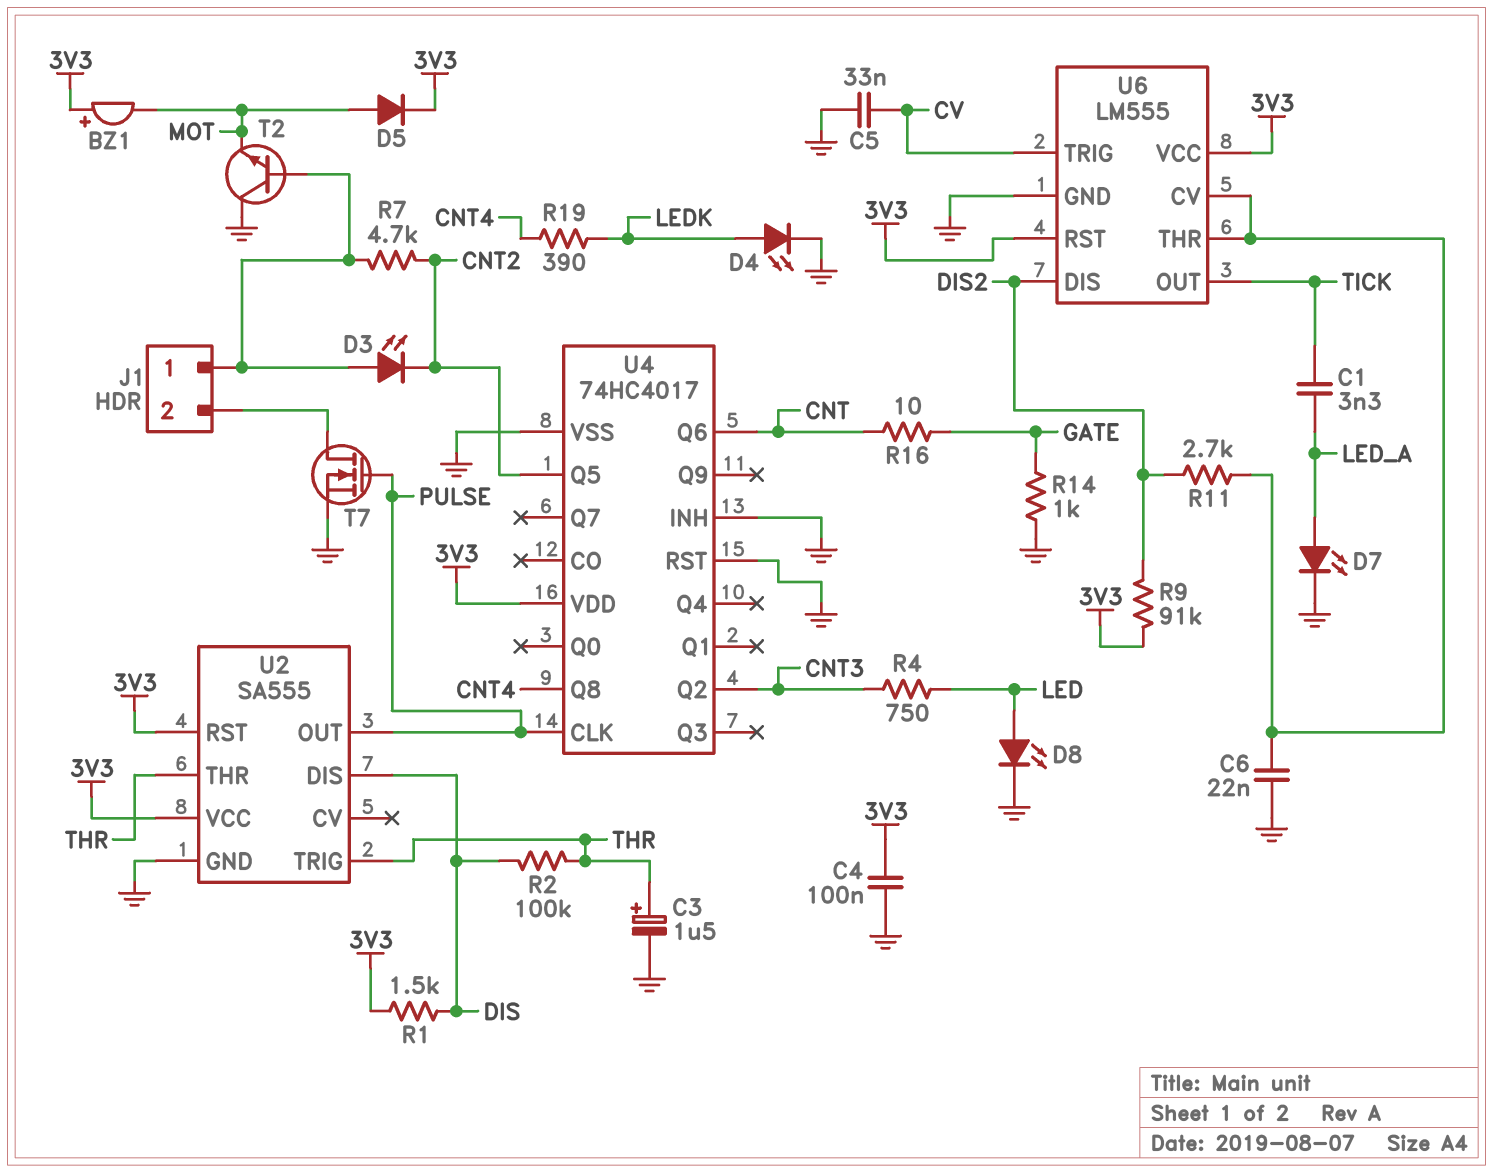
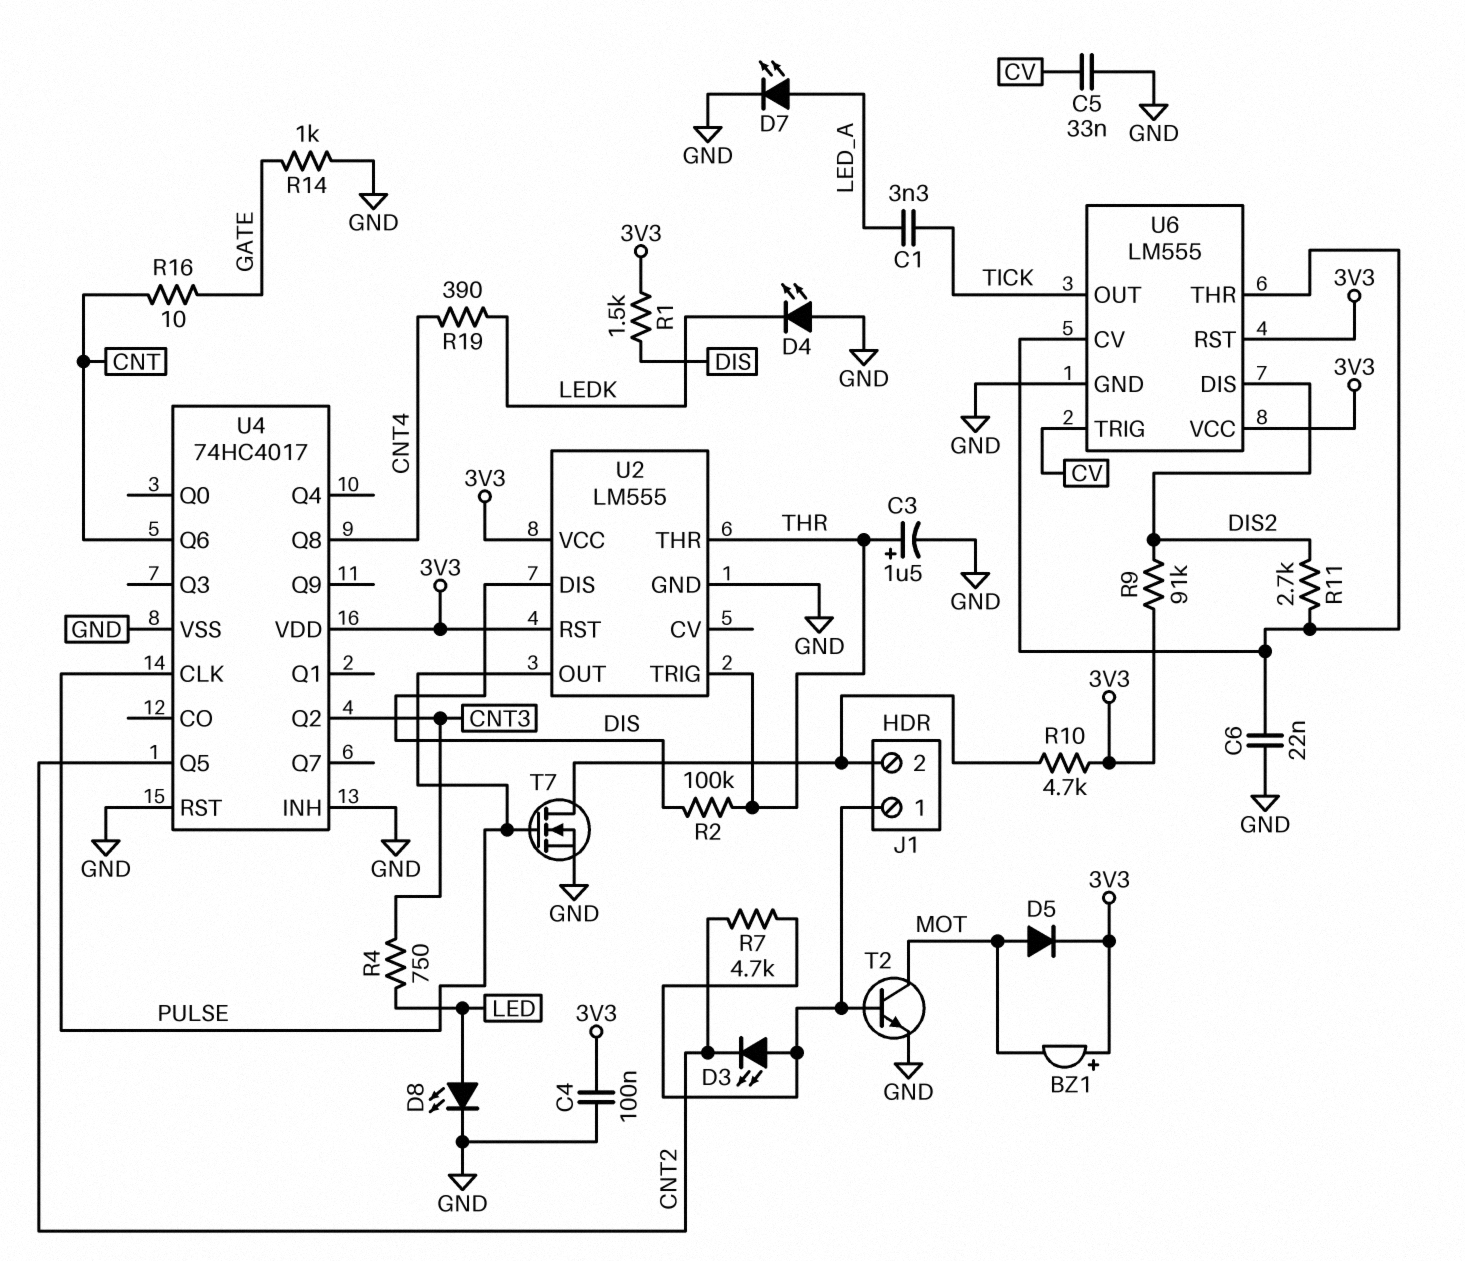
D4: LED (A LEDK, K GND) -> LED (A GND, K LEDK)
R10: none -> 4.7k (3V3, J1/2)
T2: NPN (B J1/1, C GND, E MOT) -> NPN (B J1/1, C MOT, E GND)
U2: SA555 -> LM555

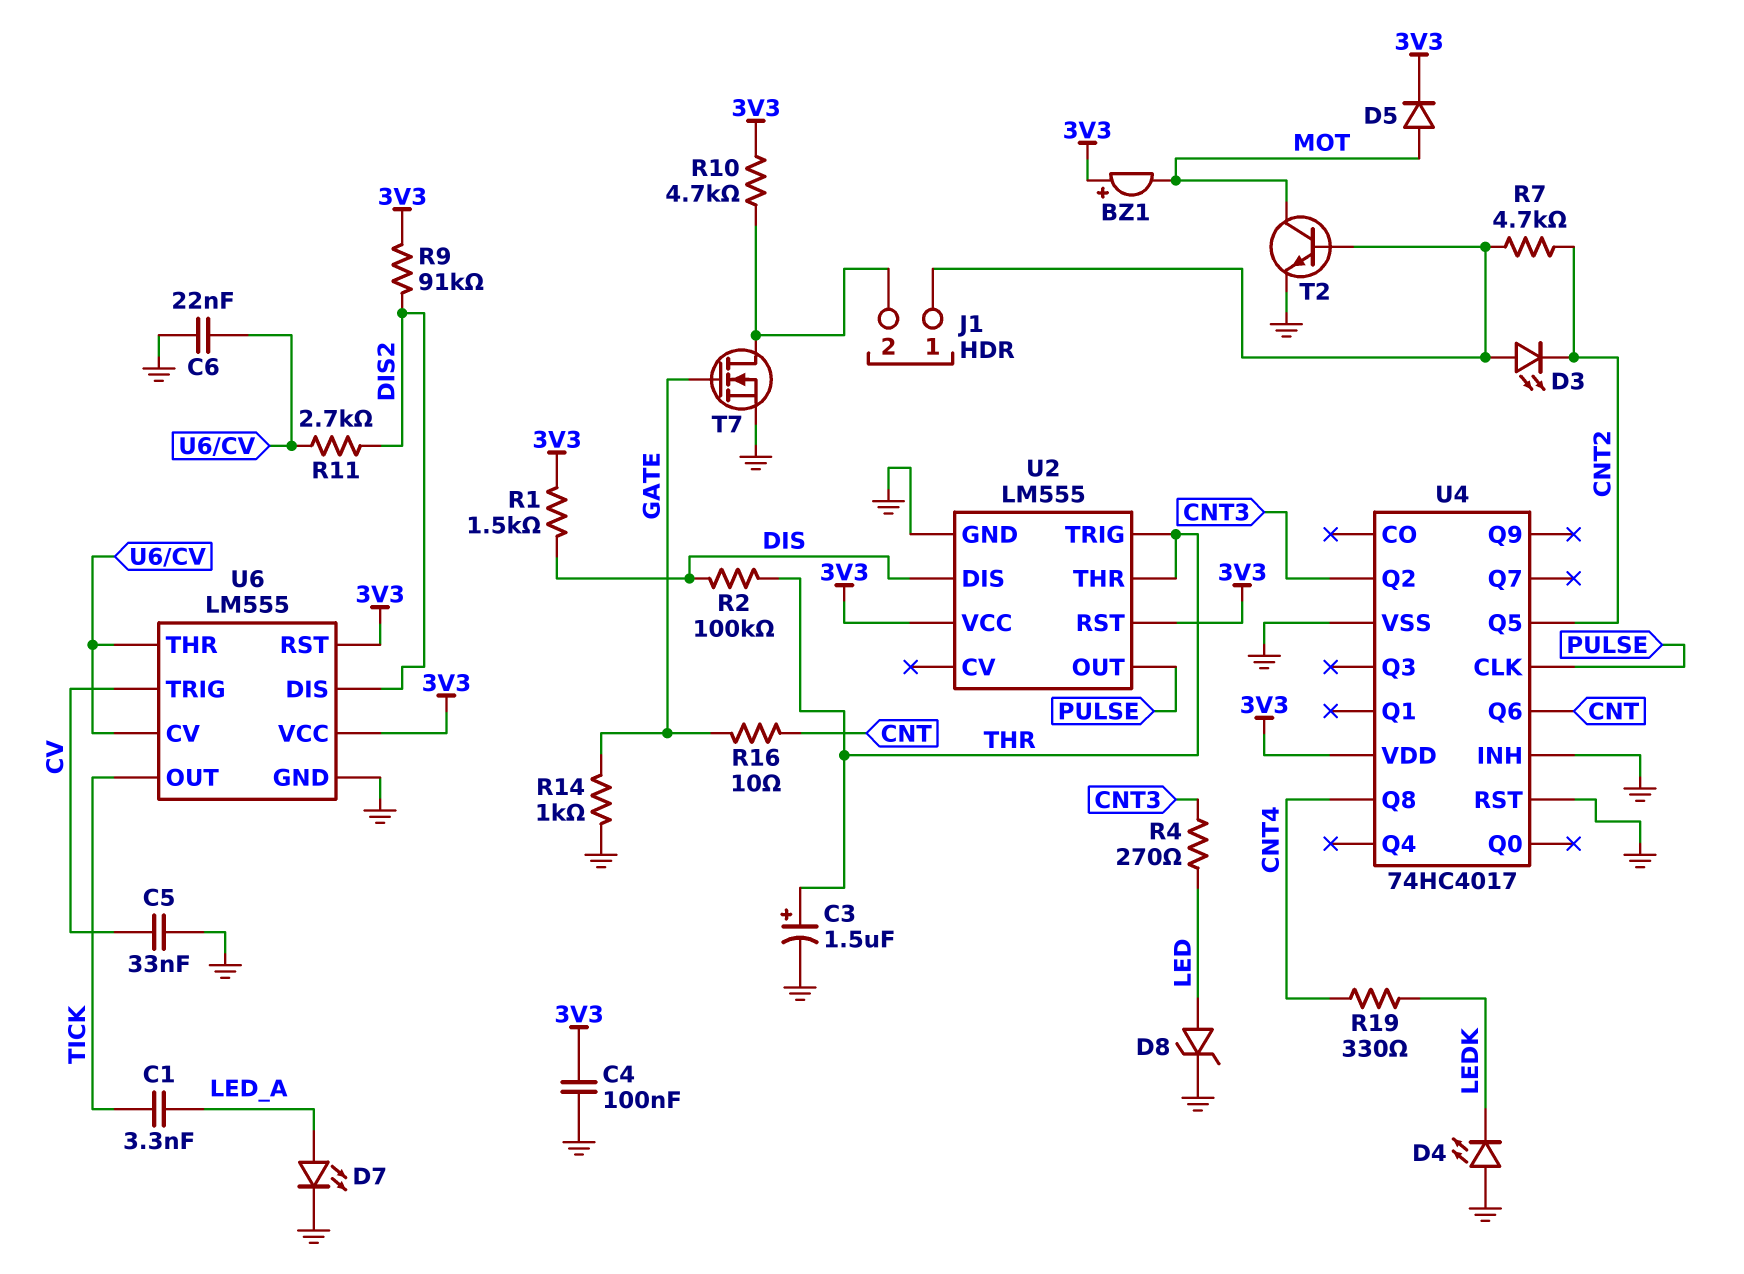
D8: LED (A LED, K GND) -> zener (A LED, K GND)
R4: 750 (CNT3, LED) -> 270 (CNT3, LED)
R19: 390 (CNT4, LEDK) -> 330 (CNT4, LEDK)
T7: NMOS (G PULSE, D J1/2, S GND) -> NMOS (G GATE, D J1/2, S GND)

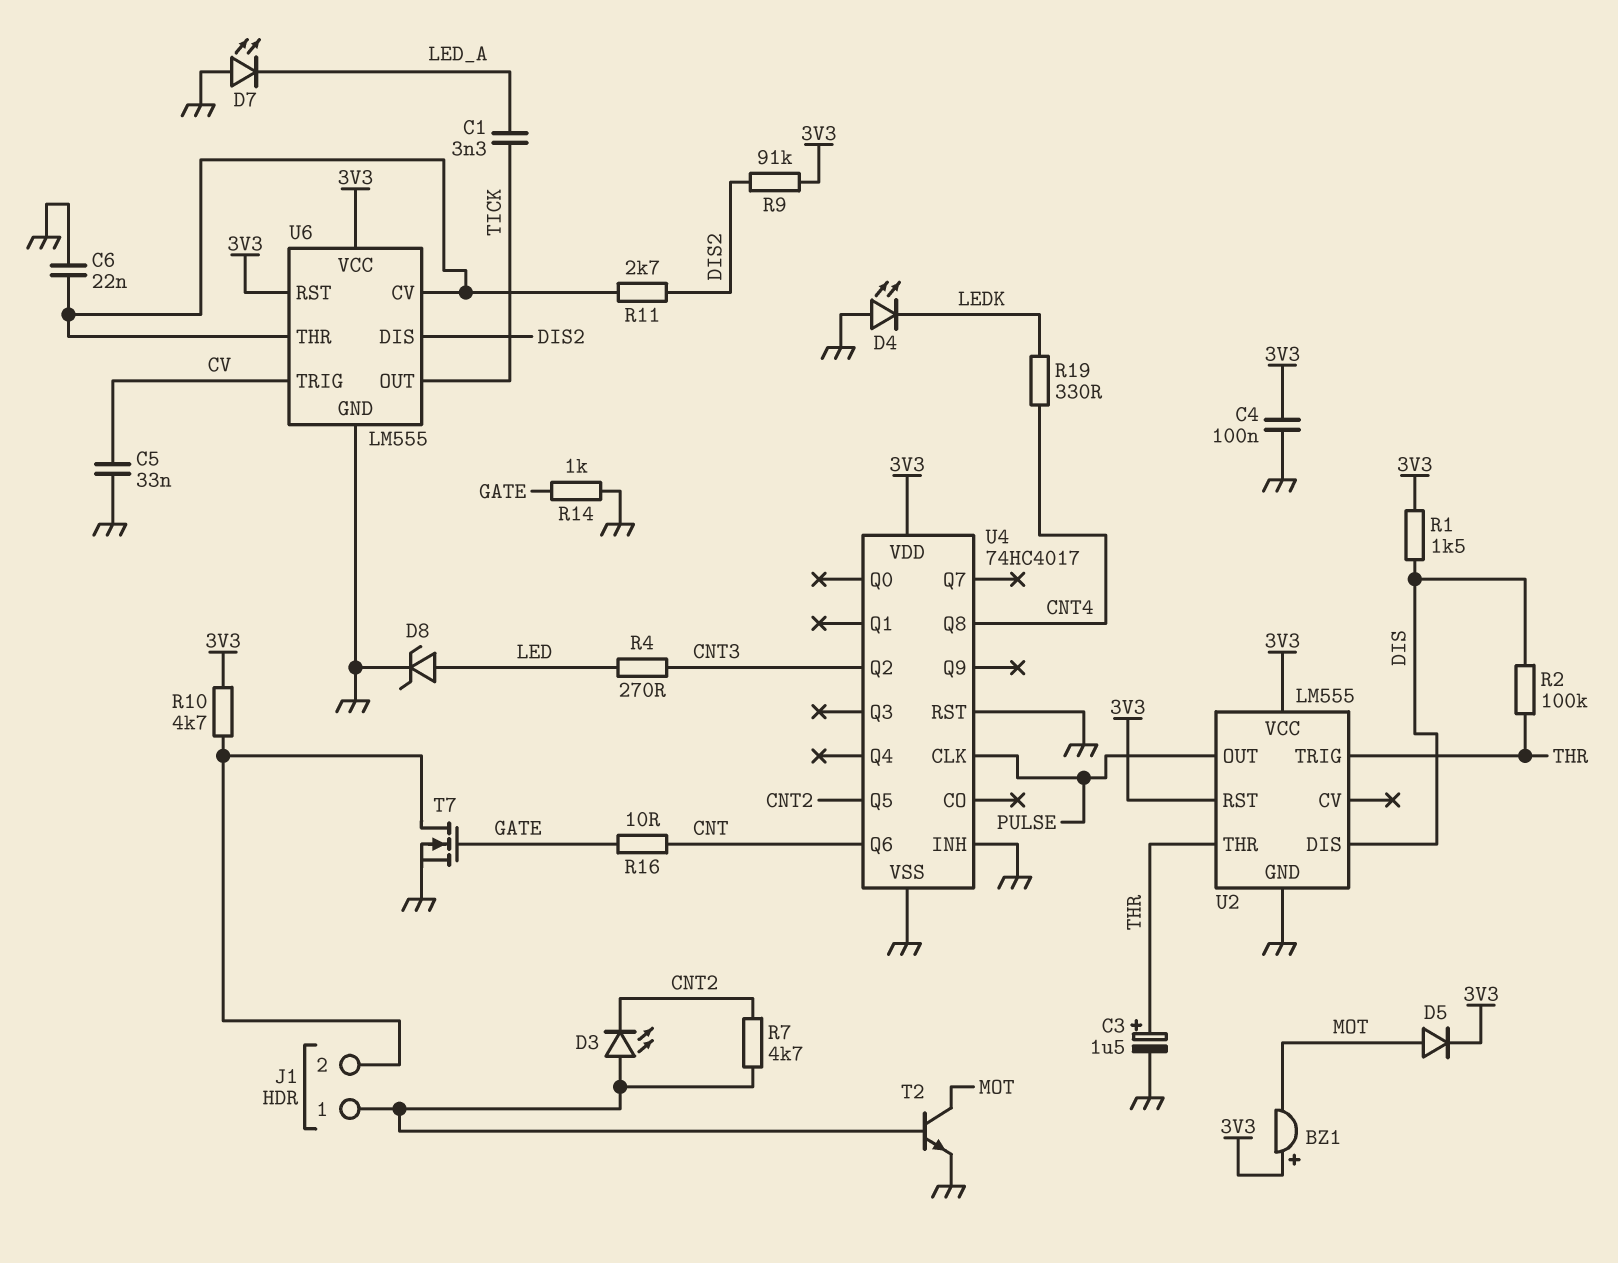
D7: LED (A LED_A, K GND) -> LED (A GND, K LED_A)

